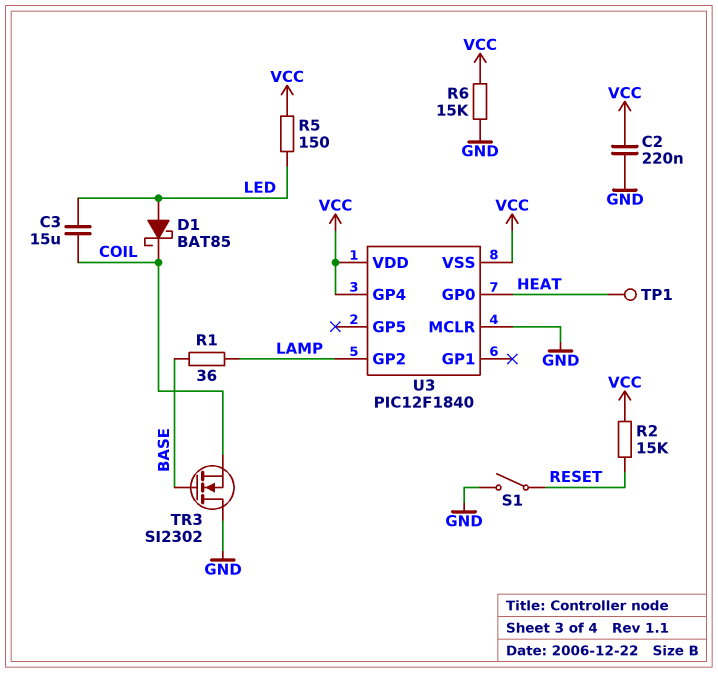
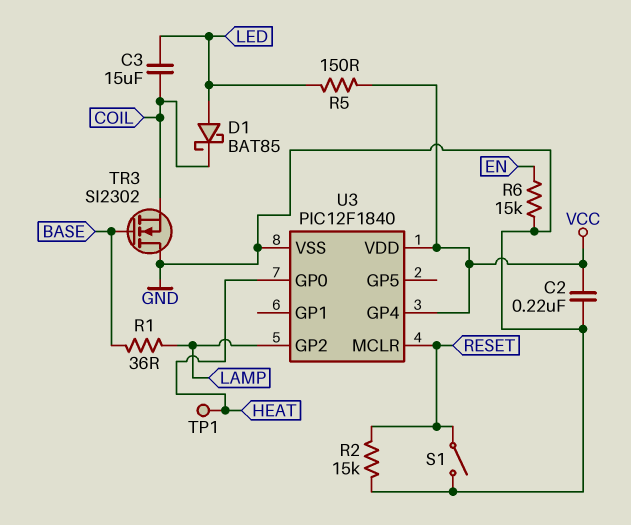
R2: 15k (RESET, VCC) -> 15k (GND, RESET)
R6: 15k (GND, VCC) -> 15k (EN, GND)
U3 pin MCLR: GND -> RESET
U3 pin VSS: VCC -> GND

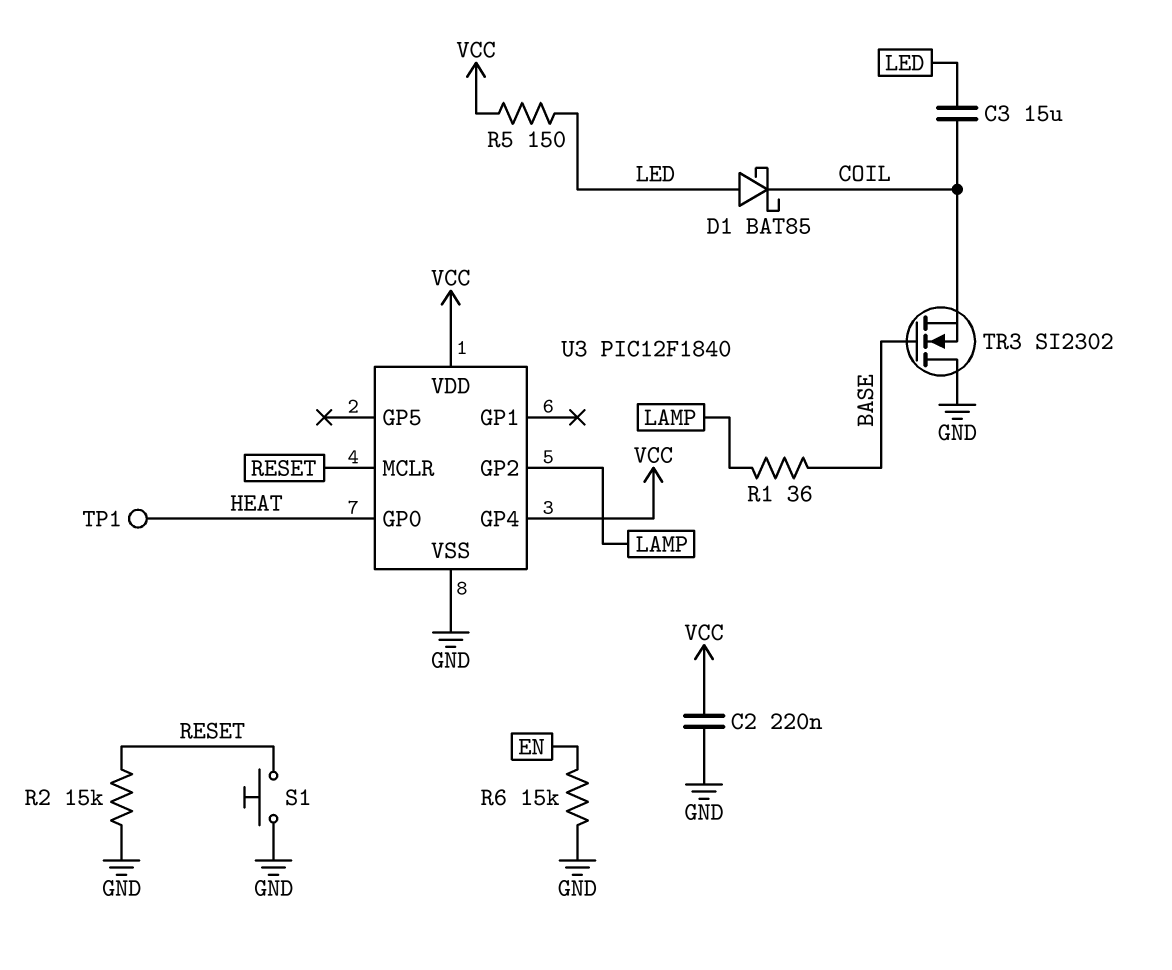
S1: switch (GND, RESET) -> button (GND, RESET)

